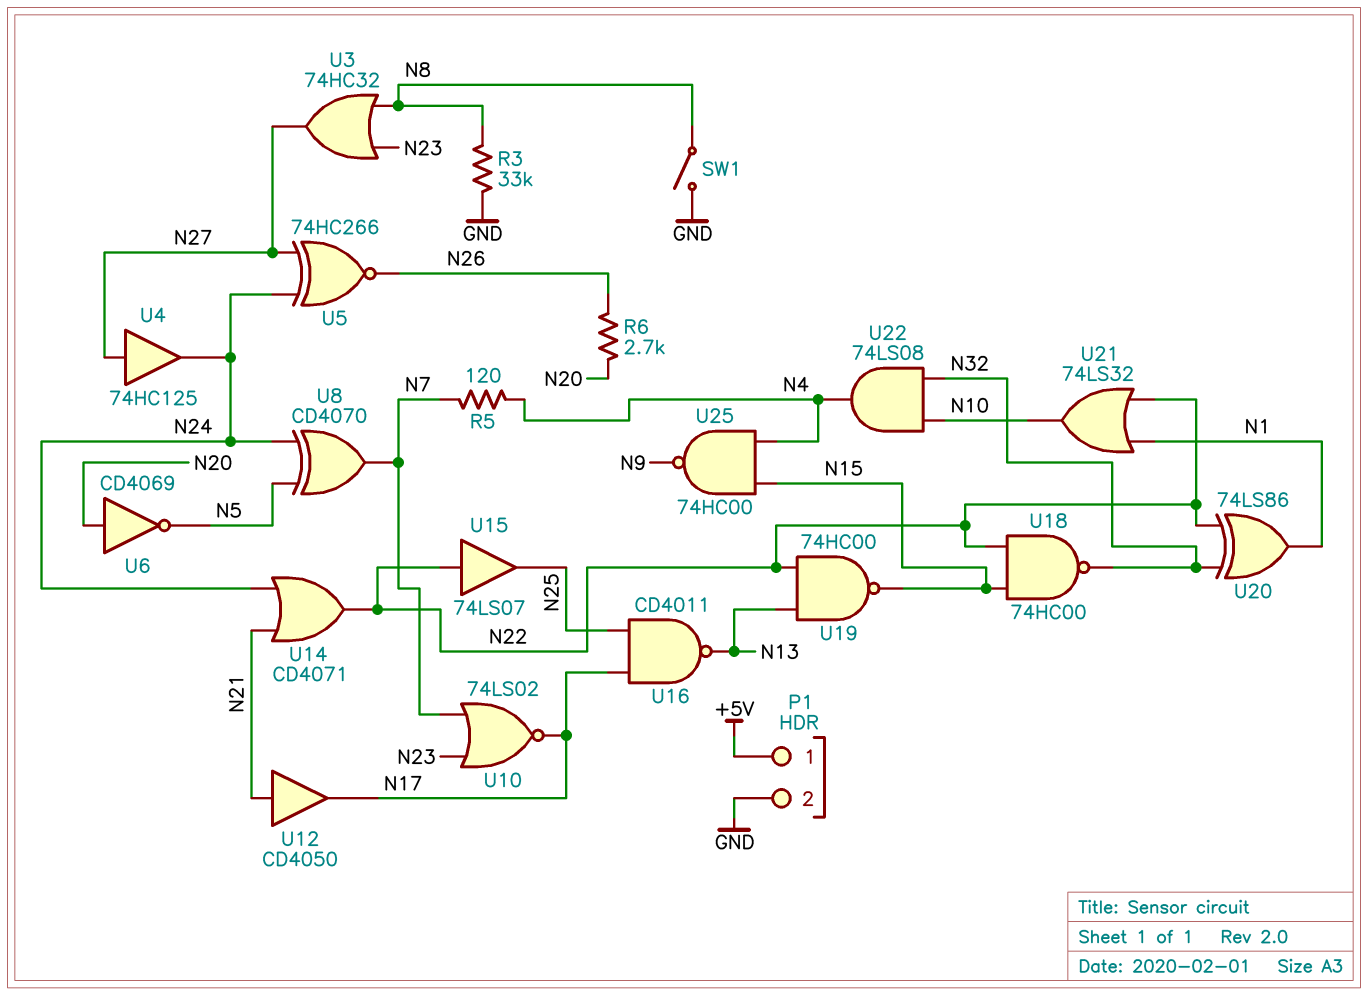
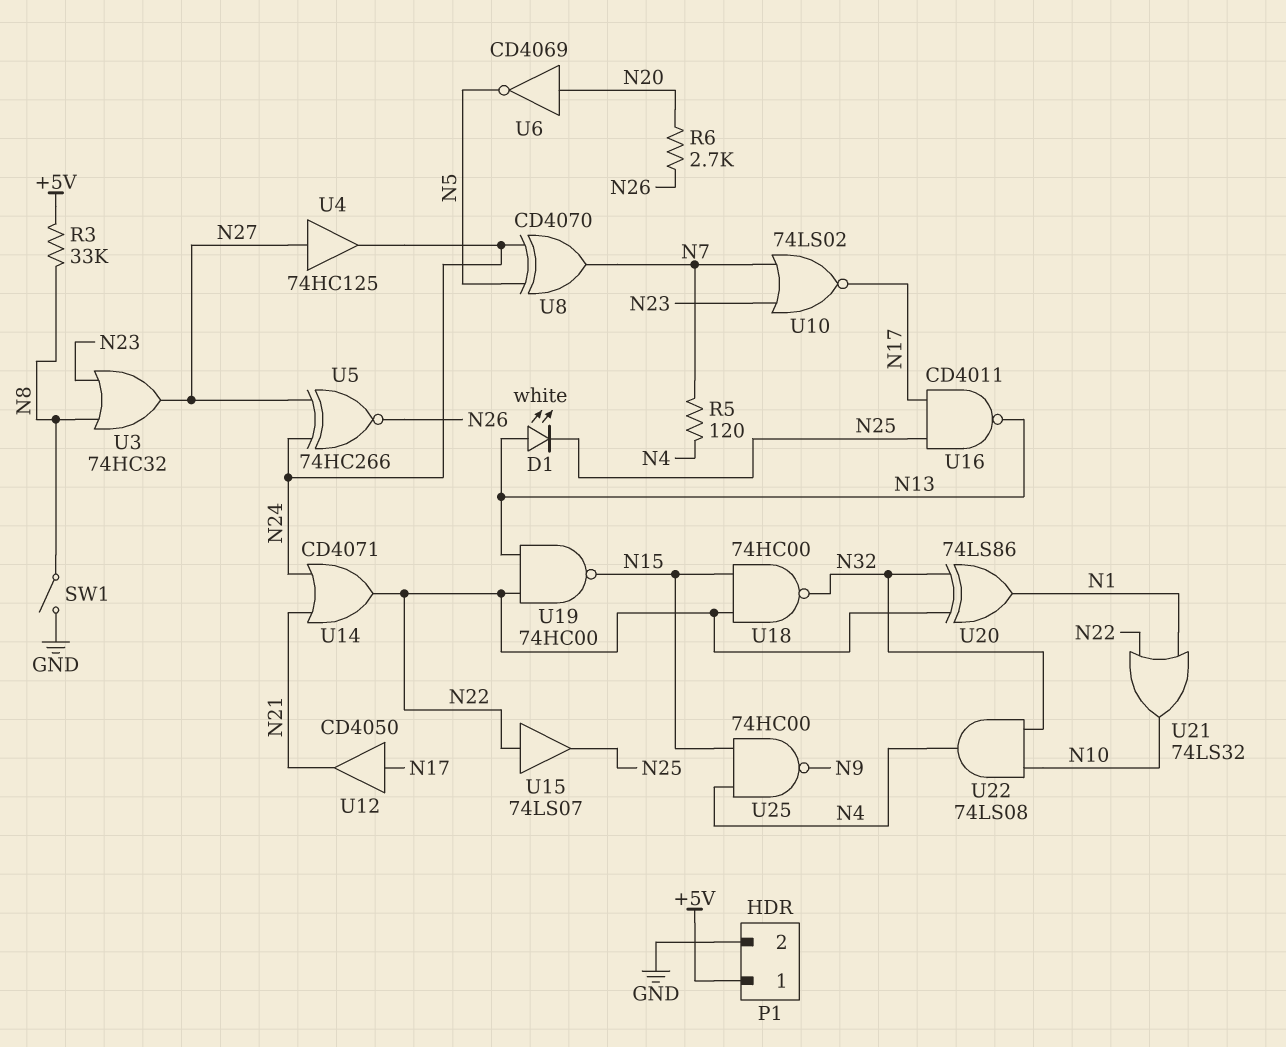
D1: none -> LED white (A N13, K N25)
R3: 33k (GND, N8) -> 33k (+5V, N8)
U12: buffer CD4050 (in N21, out N17) -> buffer CD4050 (in N17, out N21)

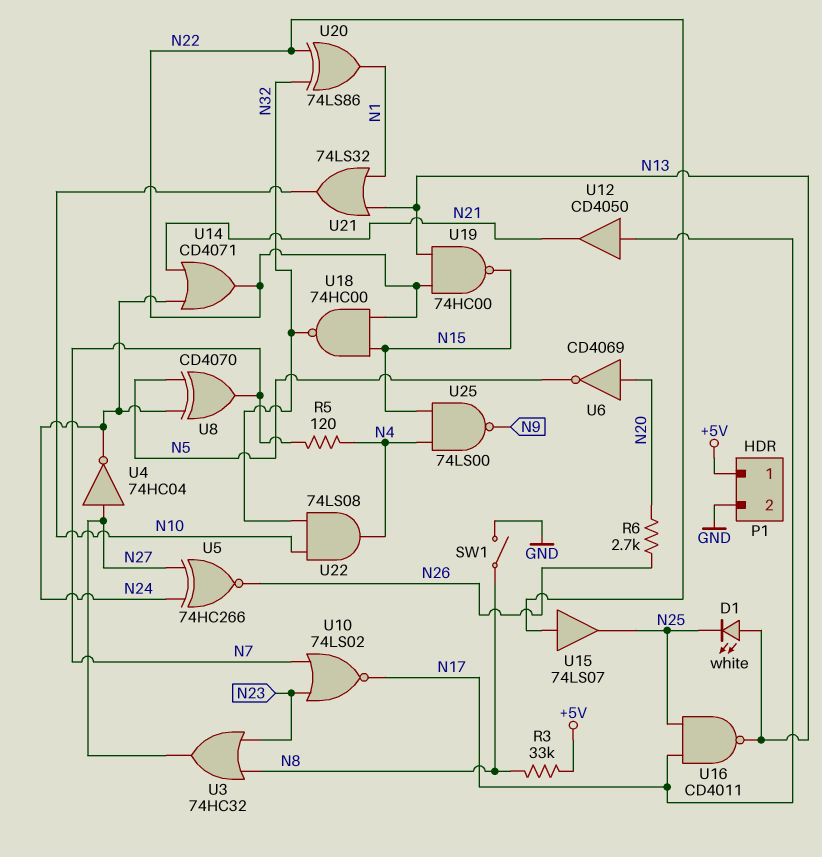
U4: buffer 74HC125 (in N27, out N24) -> NOT 74HC04 (in N27, out N24)
U21: OR 74LS32 (in N1, in N22, out N10) -> OR 74LS32 (in N1, in N13, out N10)
U25: NAND 74HC00 (in N4, in N15, out N9) -> NAND 74LS00 (in N4, in N15, out N9)

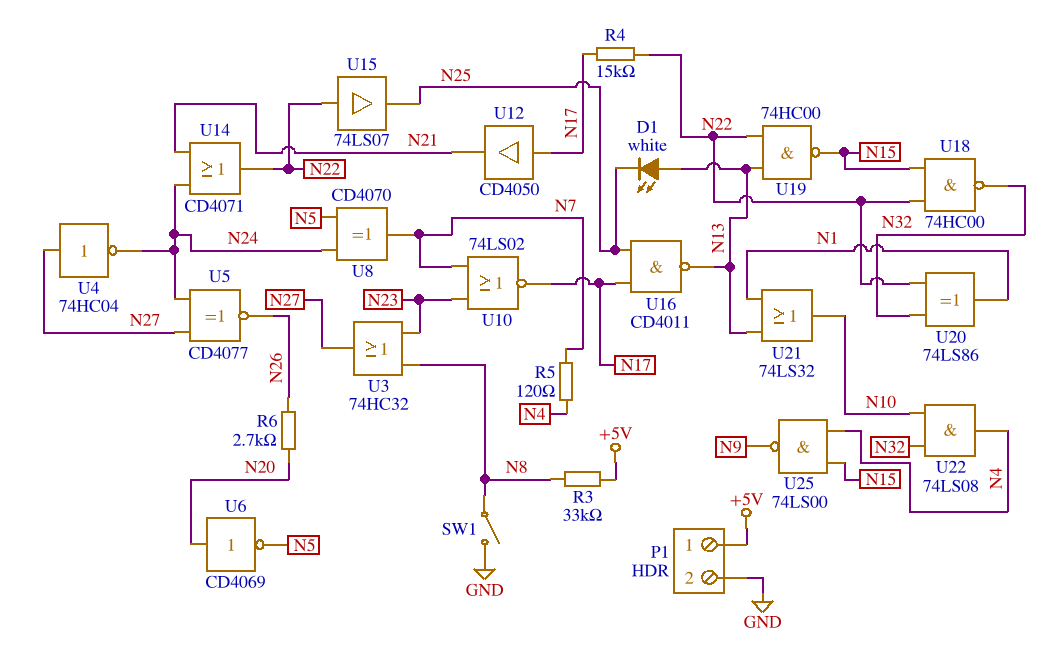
R4: none -> 15k (N17, N22)
U5: XNOR 74HC266 (in N24, in N27, out N26) -> XNOR CD4077 (in N24, in N27, out N26)

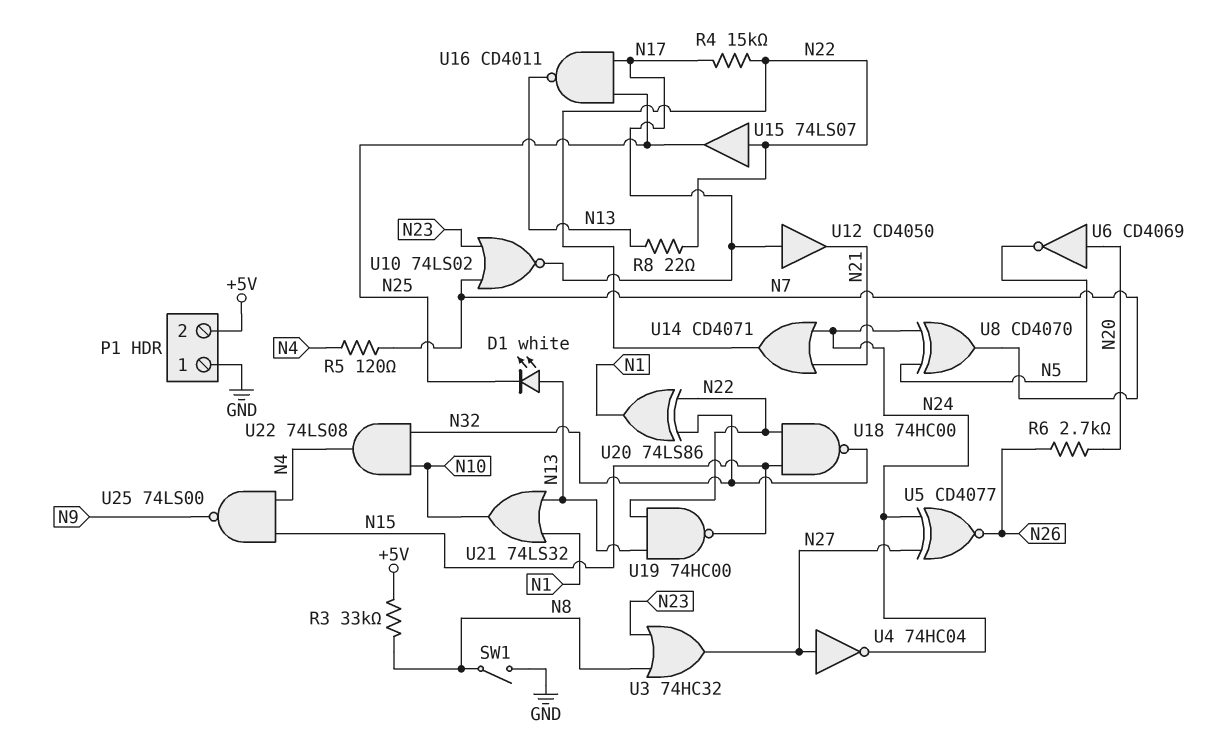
P1 pin 1: +5V -> GND
P1 pin 2: GND -> +5V
R8: none -> 22 (N13, N22)

